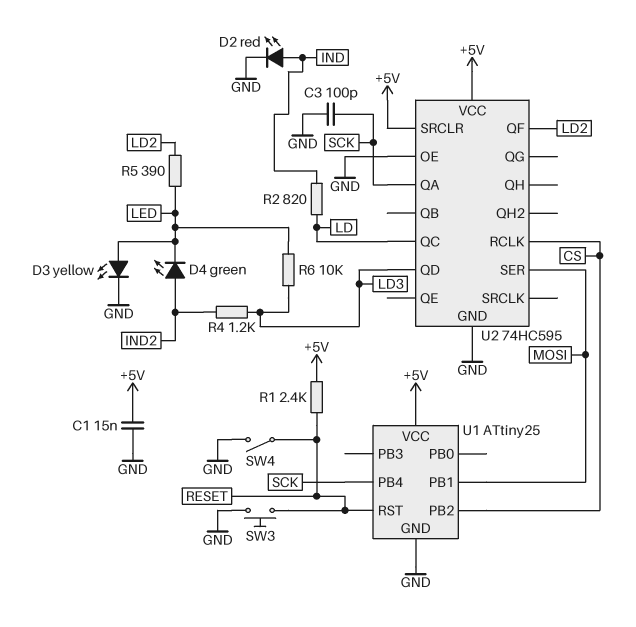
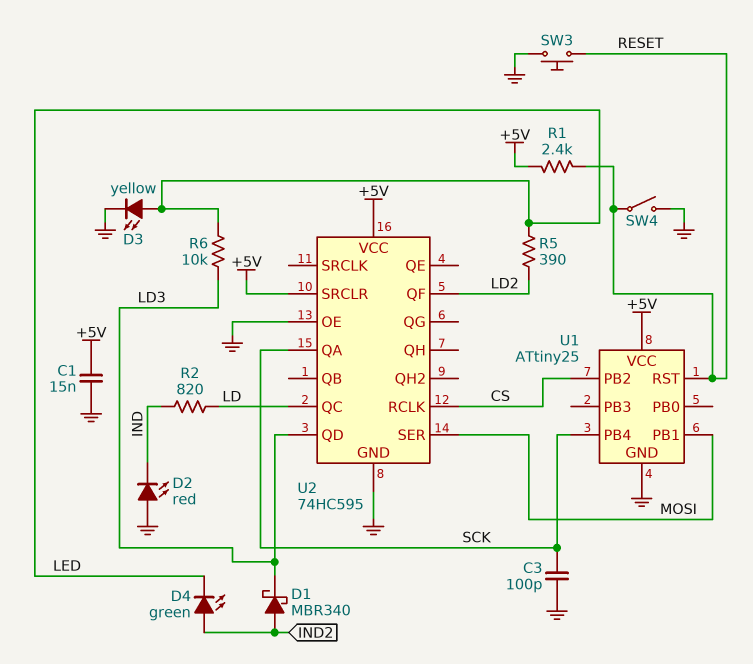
D1: none -> schottky MBR340 (A IND2, K LD3)
D2: LED red (A IND, K GND) -> LED red (A GND, K IND)
R4: 1.2k (IND2, LD3) -> none

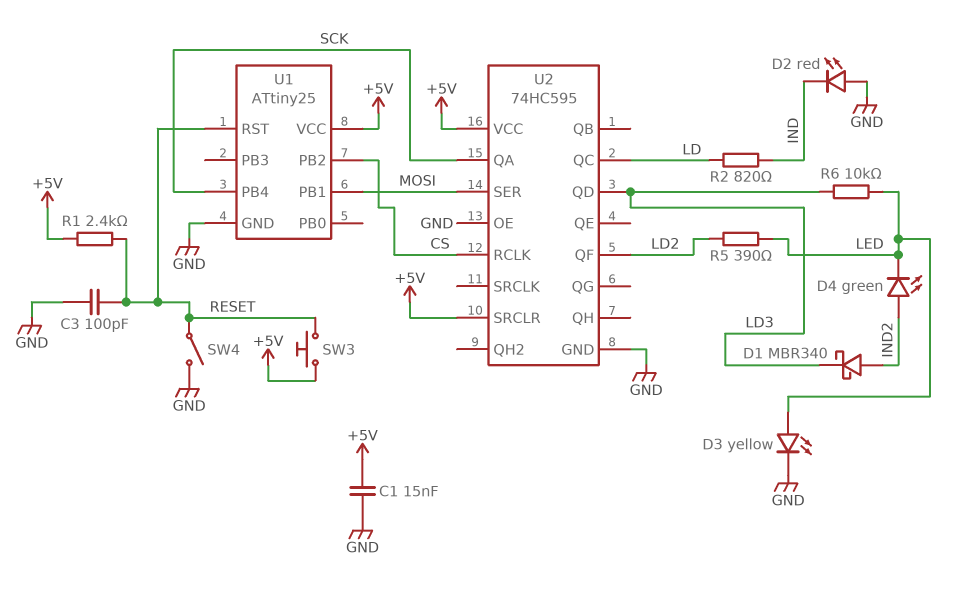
C3: 100pF (GND, SCK) -> 100pF (GND, RESET)
SW3: button (GND, RESET) -> button (+5V, RESET)

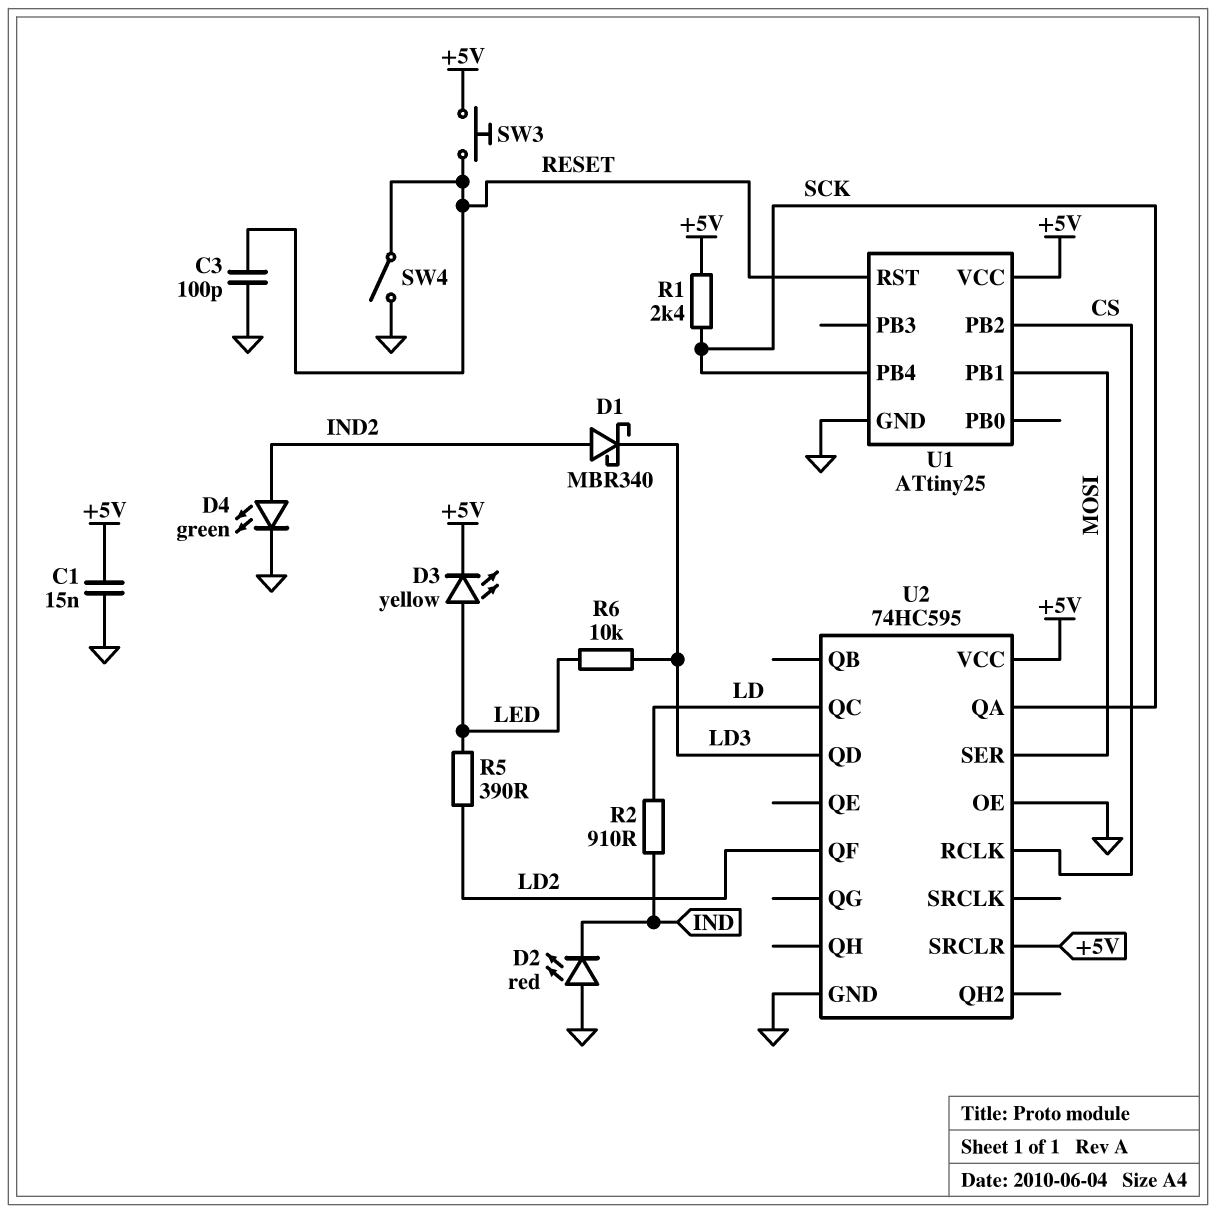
D3: LED yellow (A LED, K GND) -> LED yellow (A LED, K +5V)
D4: LED green (A IND2, K LED) -> LED green (A IND2, K GND)
R1: 2.4k (+5V, RESET) -> 2.4k (+5V, SCK)
R2: 820 (IND, LD) -> 910 (IND, LD)

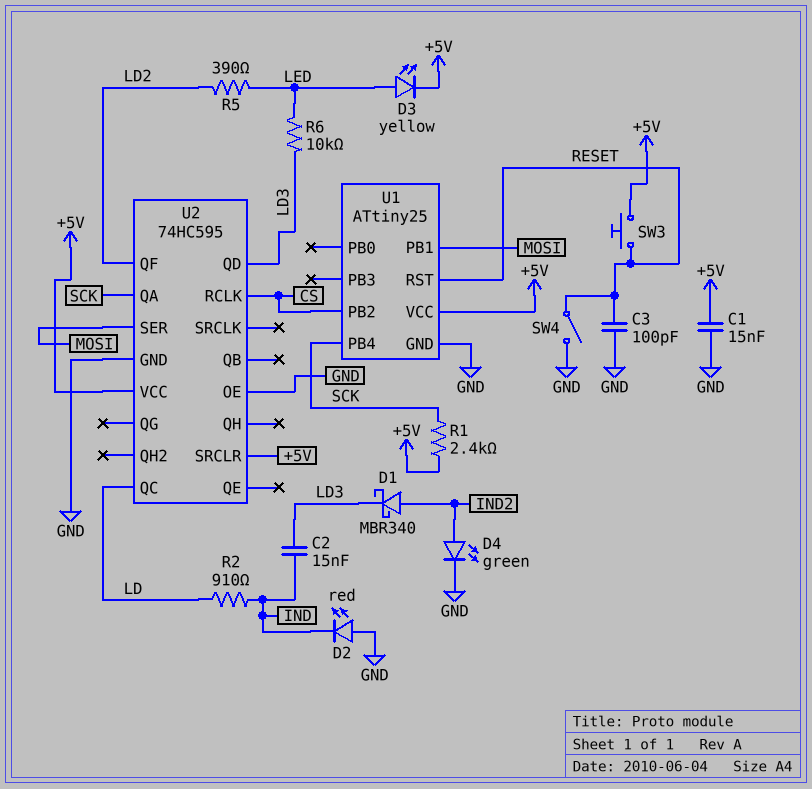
C2: none -> 15nF (IND, LD3)

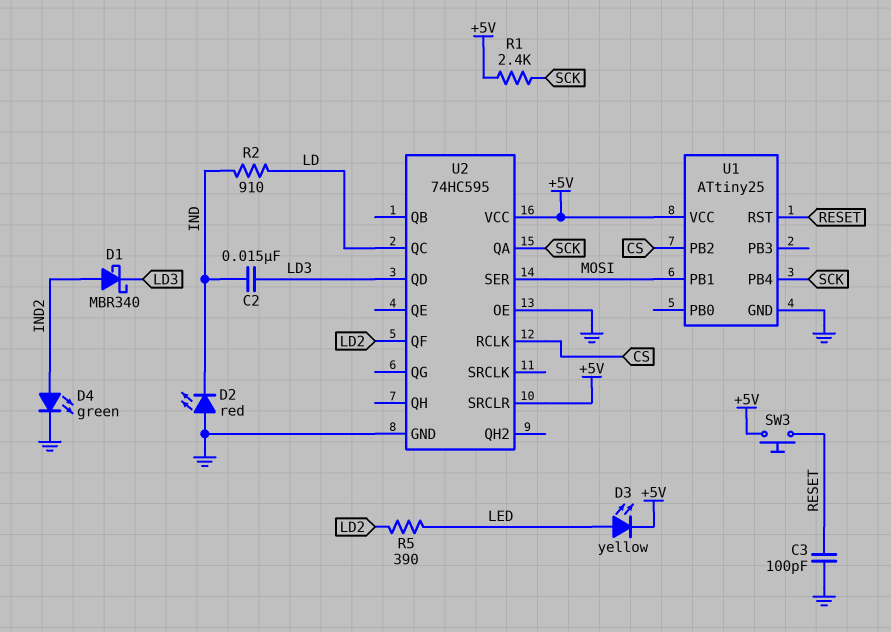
C1: 15nF (+5V, GND) -> none
R6: 10k (LD3, LED) -> none
SW4: switch (GND, RESET) -> none

